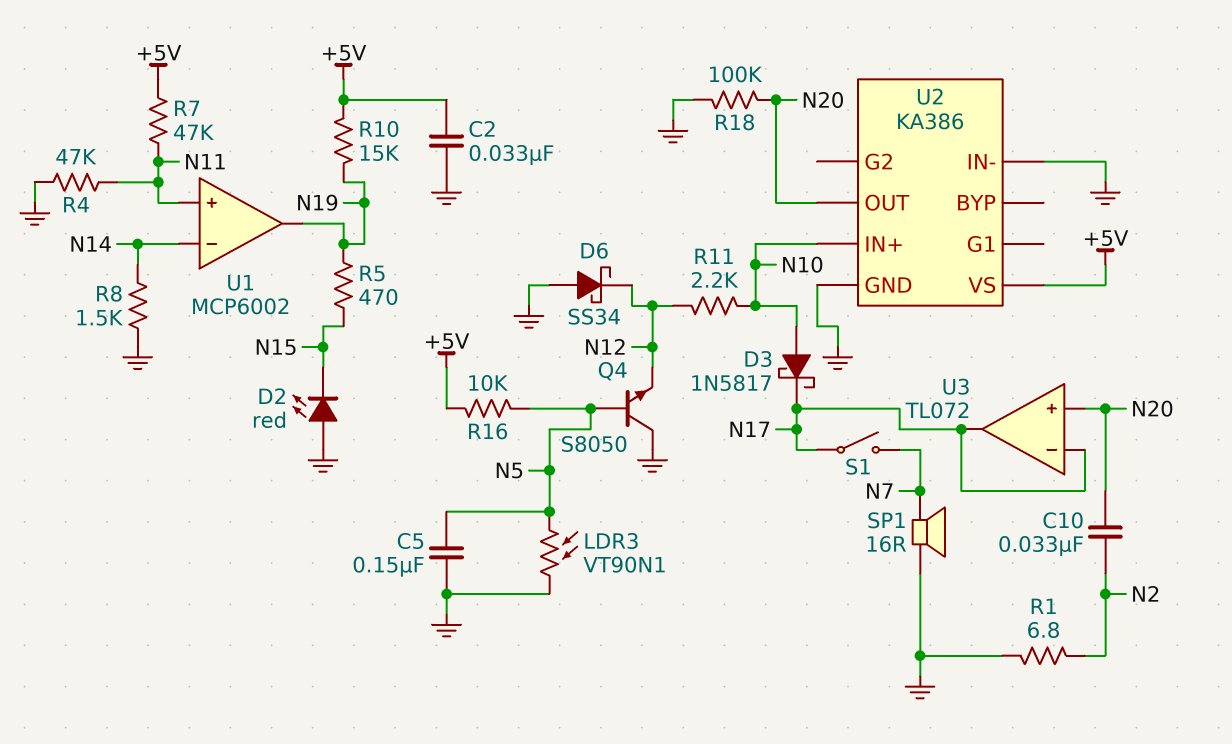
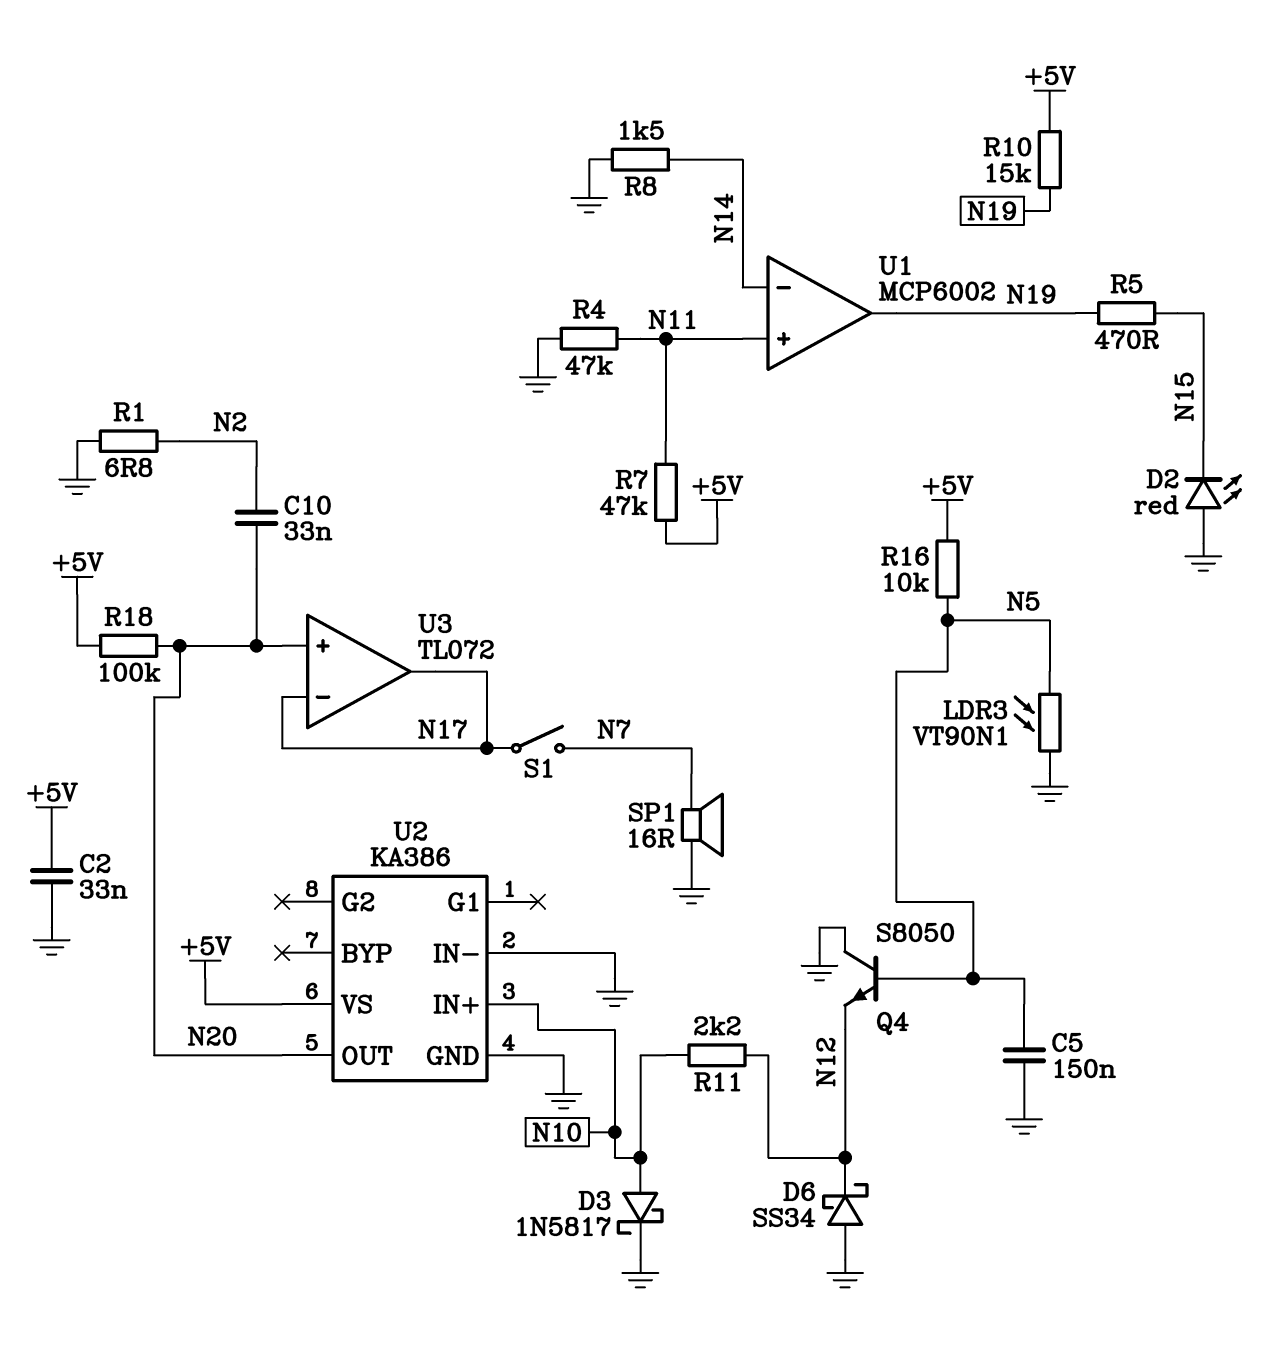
D3: schottky 1N5817 (A N10, K N17) -> schottky 1N5817 (A N10, K GND)
R18: 100k (GND, N20) -> 100k (+5V, N20)

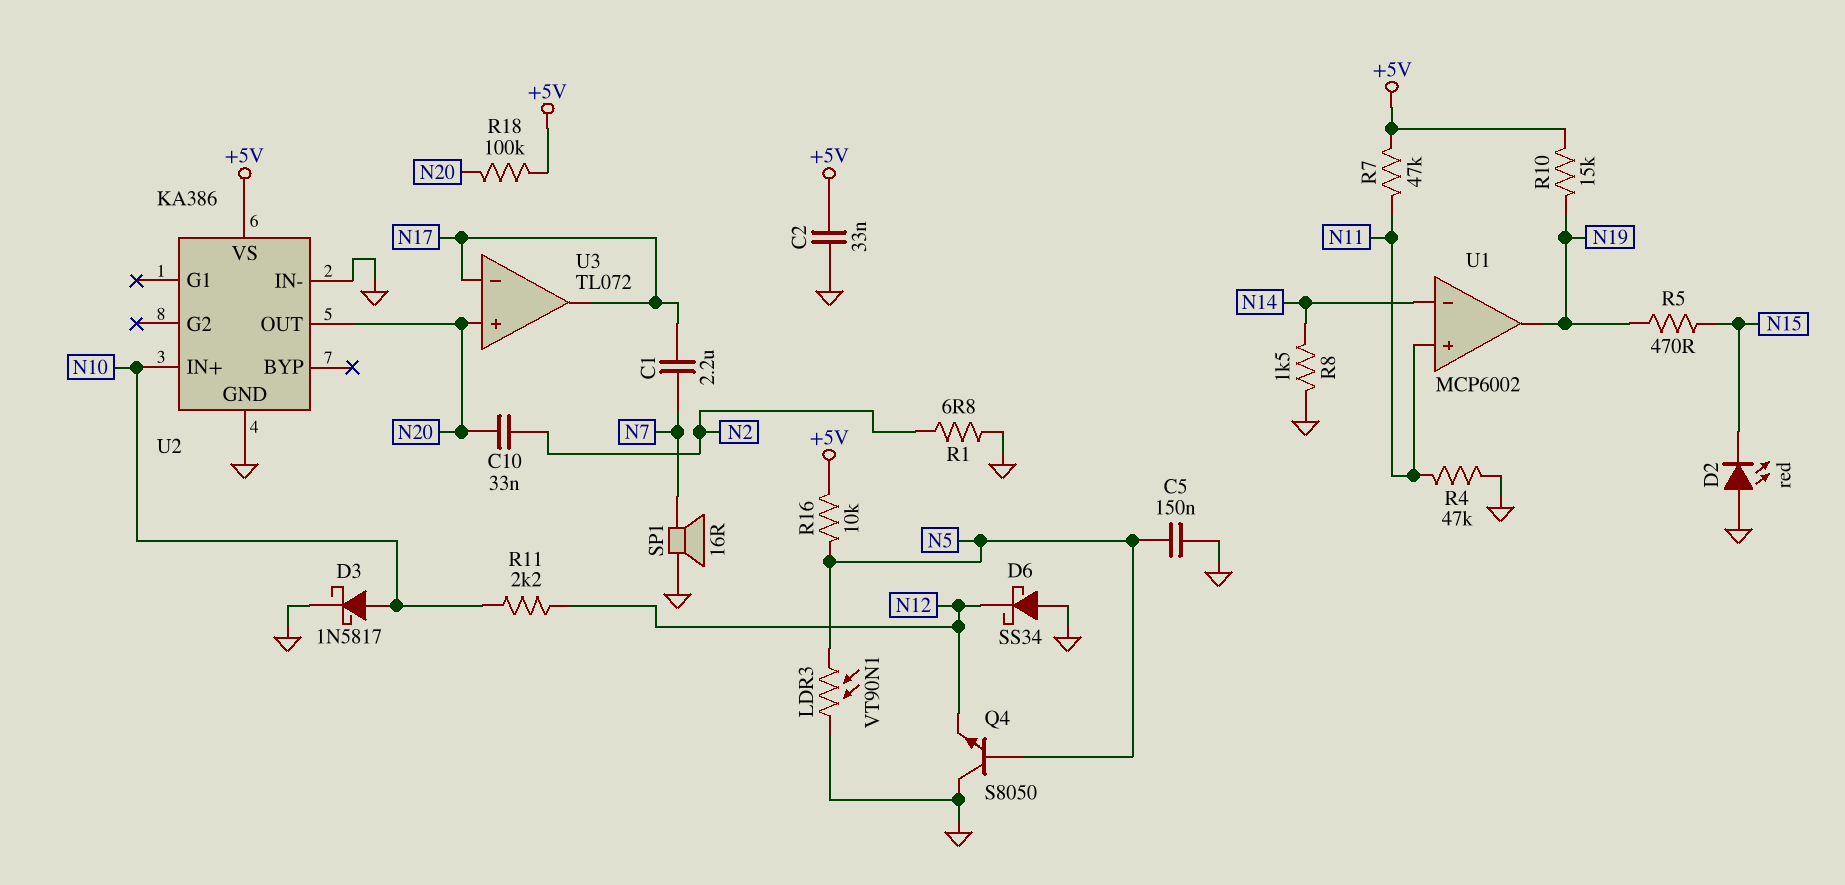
C1: none -> 2.2uF (N7, N17)
S1: switch (N7, N17) -> none

